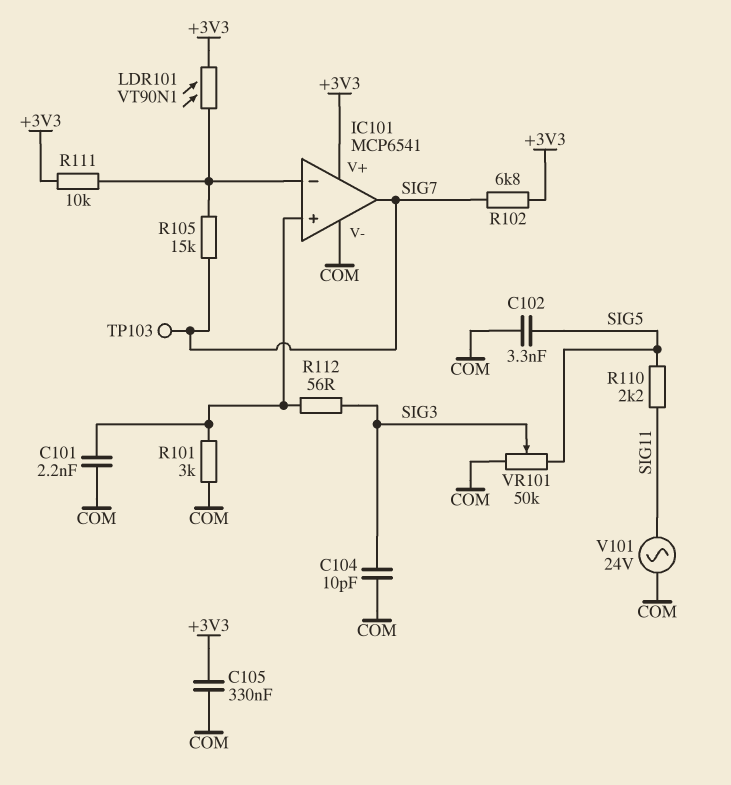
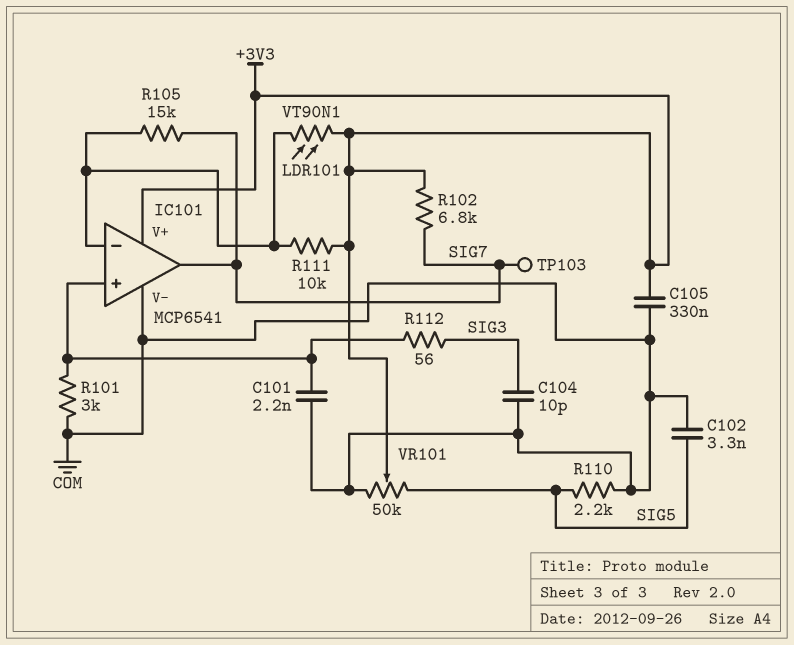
R110: 2.2k (SIG5, SIG11) -> 2.2k (COM, SIG5)
V101: AC 24V (COM, SIG11) -> none
VR101: 50k (COM, SIG5, wiper SIG3) -> 50k (COM, SIG5, wiper +3V3)

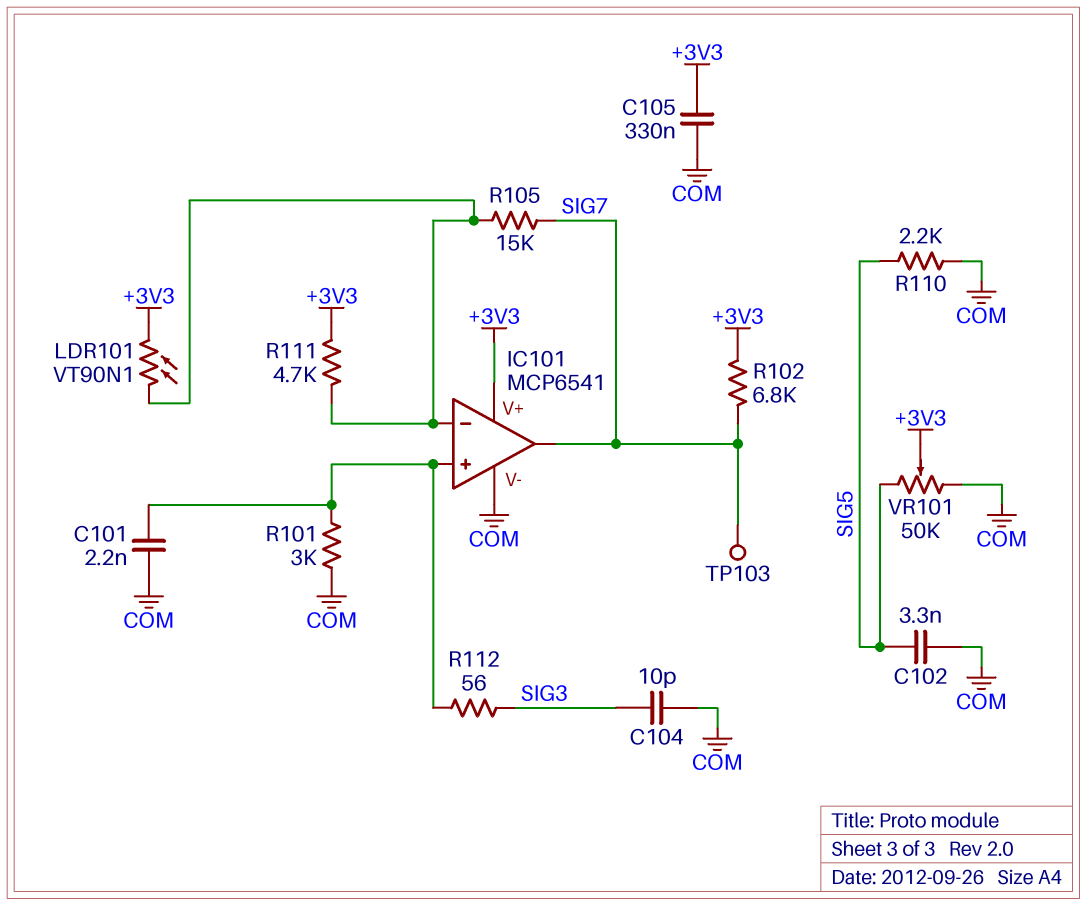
R111: 10k (+3V3, IC101/in-) -> 4.7k (+3V3, IC101/in-)

